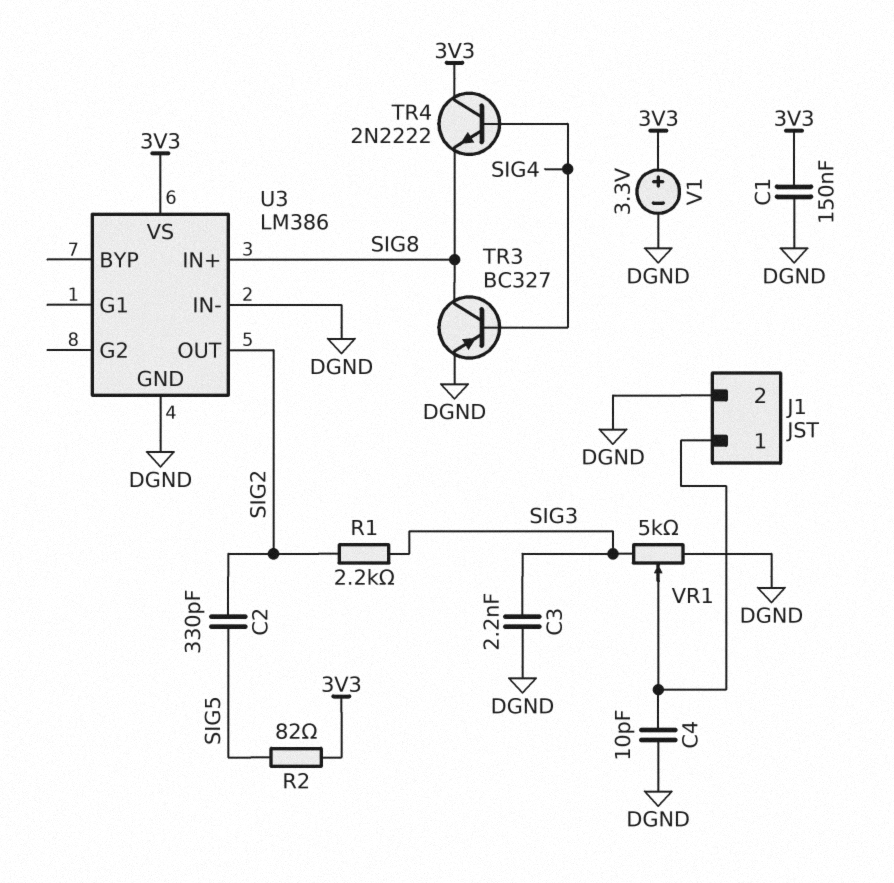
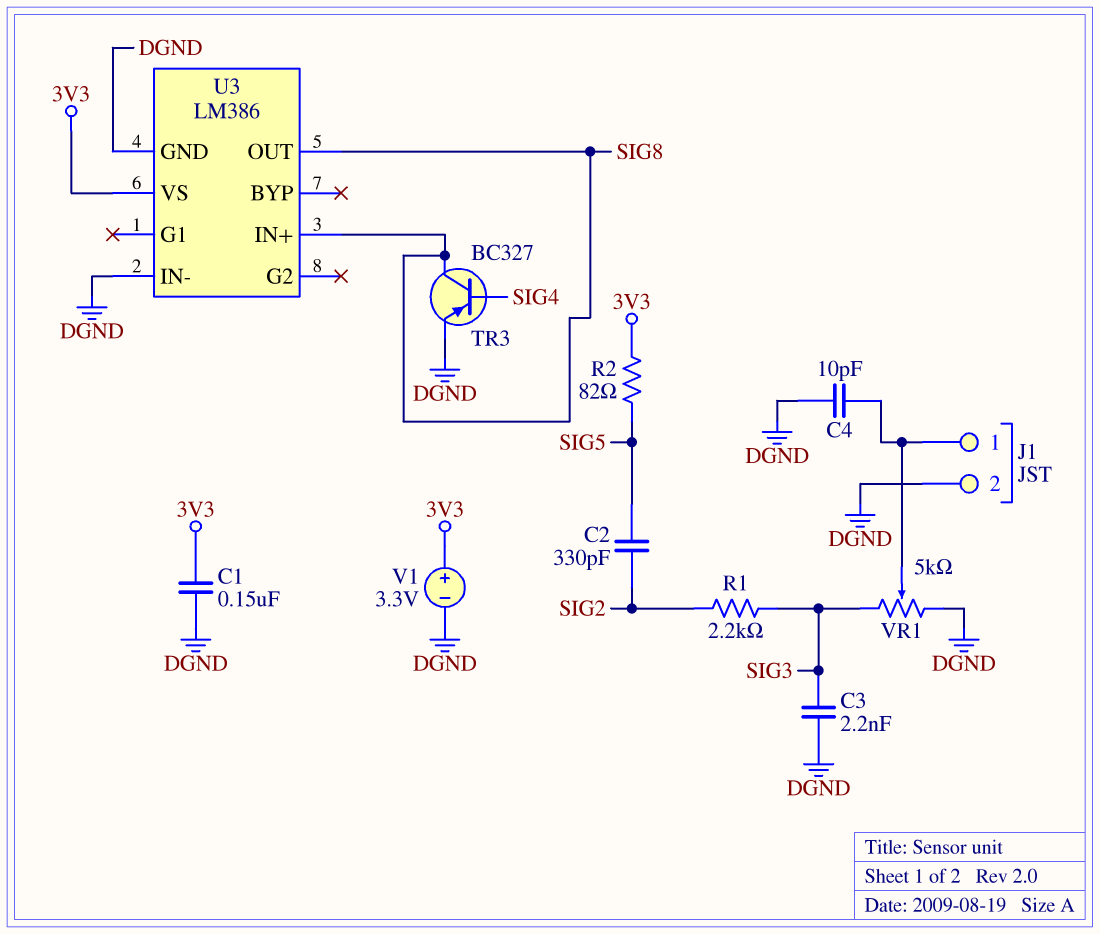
TR4: NPN 2N2222 (B SIG4, C 3V3, E SIG8) -> none
U3 pin OUT: SIG2 -> SIG8

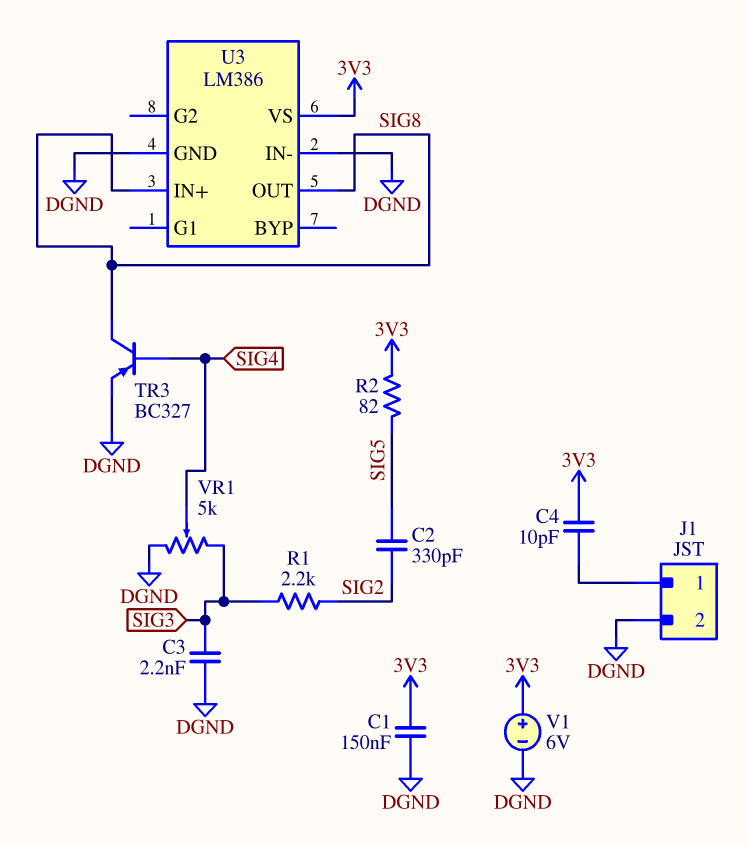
C4: 10pF (DGND, J1/1) -> 10pF (3V3, J1/1)
V1: 3.3V (plus 3V3, minus DGND) -> 6V (plus 3V3, minus DGND)
VR1: 5k (DGND, SIG3, wiper J1/1) -> 5k (DGND, SIG3, wiper SIG4)

